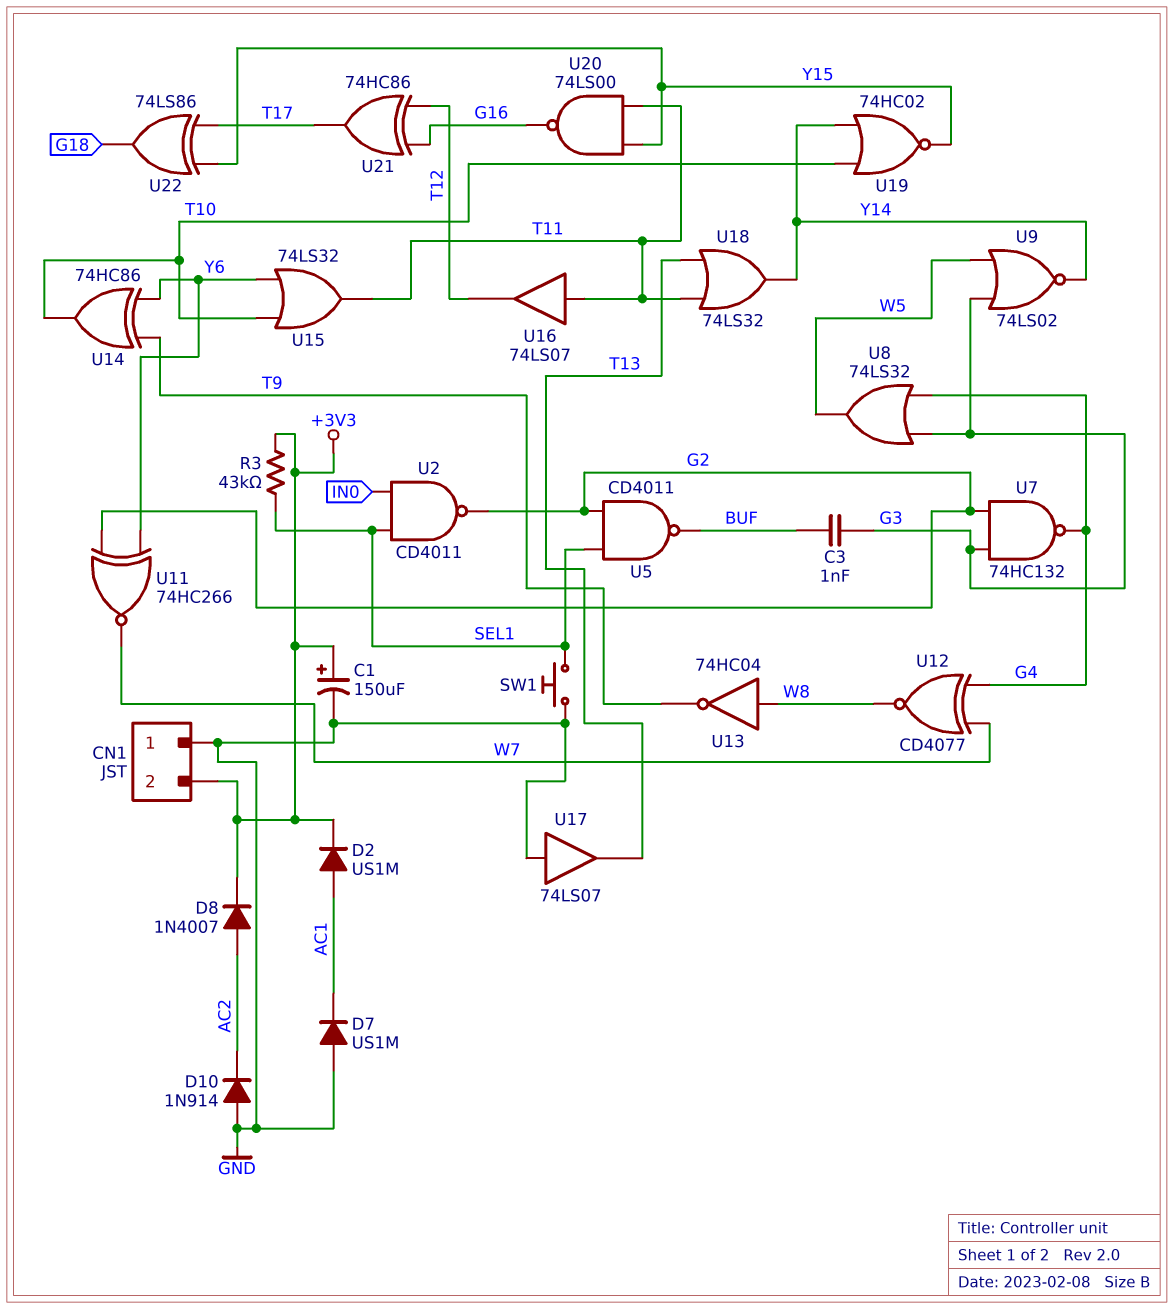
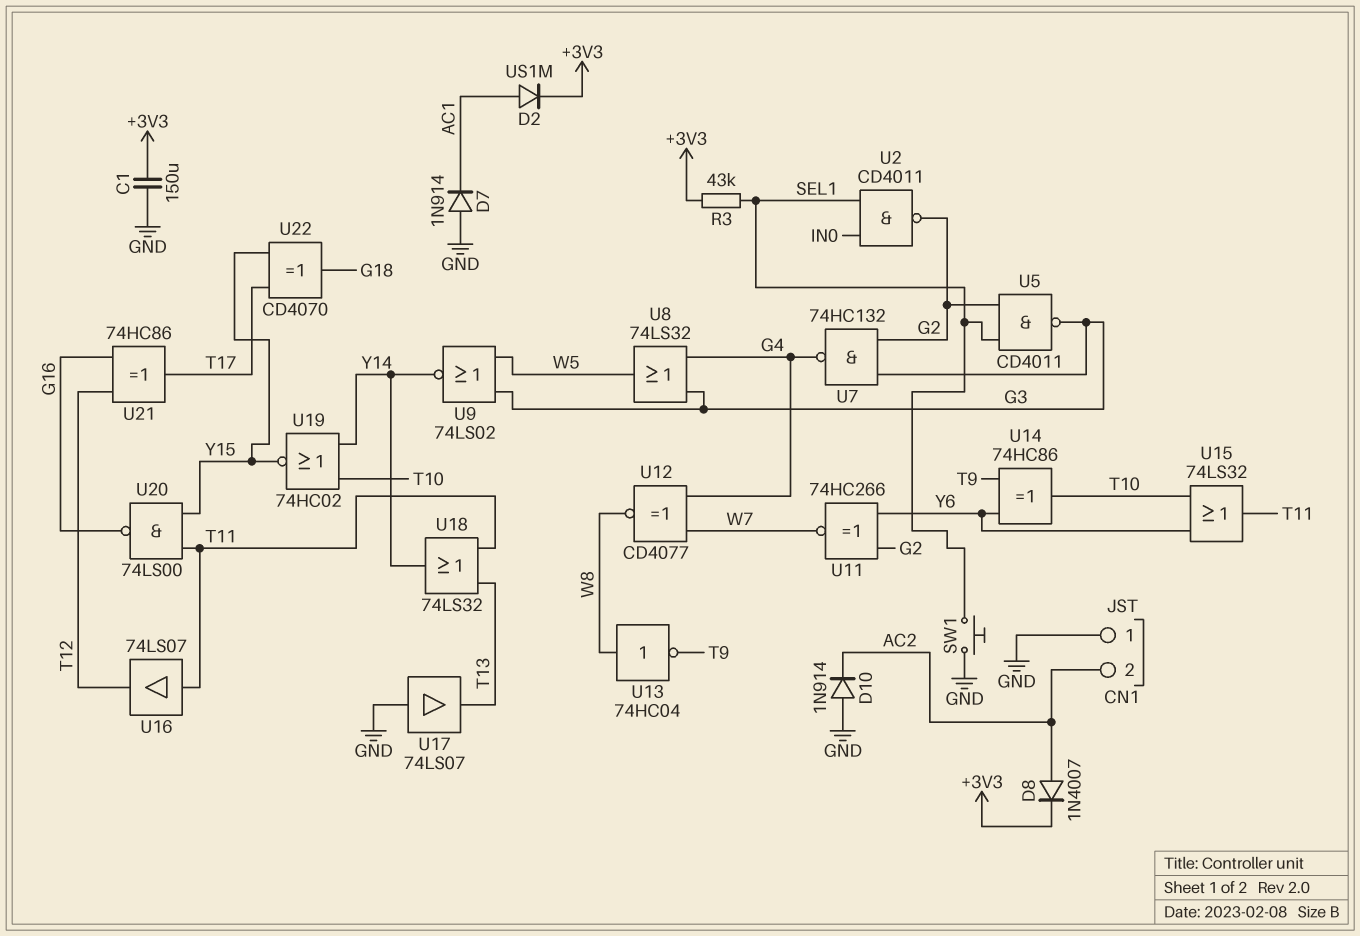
C1: 150uF (plus +3V3, minus GND) -> 150uF (+3V3, GND)
C3: 1nF (BUF, G3) -> none
CN1 pin 2: +3V3 -> AC2
D7: diode US1M (A GND, K AC1) -> diode 1N914 (A GND, K AC1)
U5: NAND CD4011 (in G2, in SEL1, out BUF) -> NAND CD4011 (in G2, in SEL1, out G3)
U22: XOR 74LS86 (in T17, in Y15, out G18) -> XOR CD4070 (in T17, in Y15, out G18)

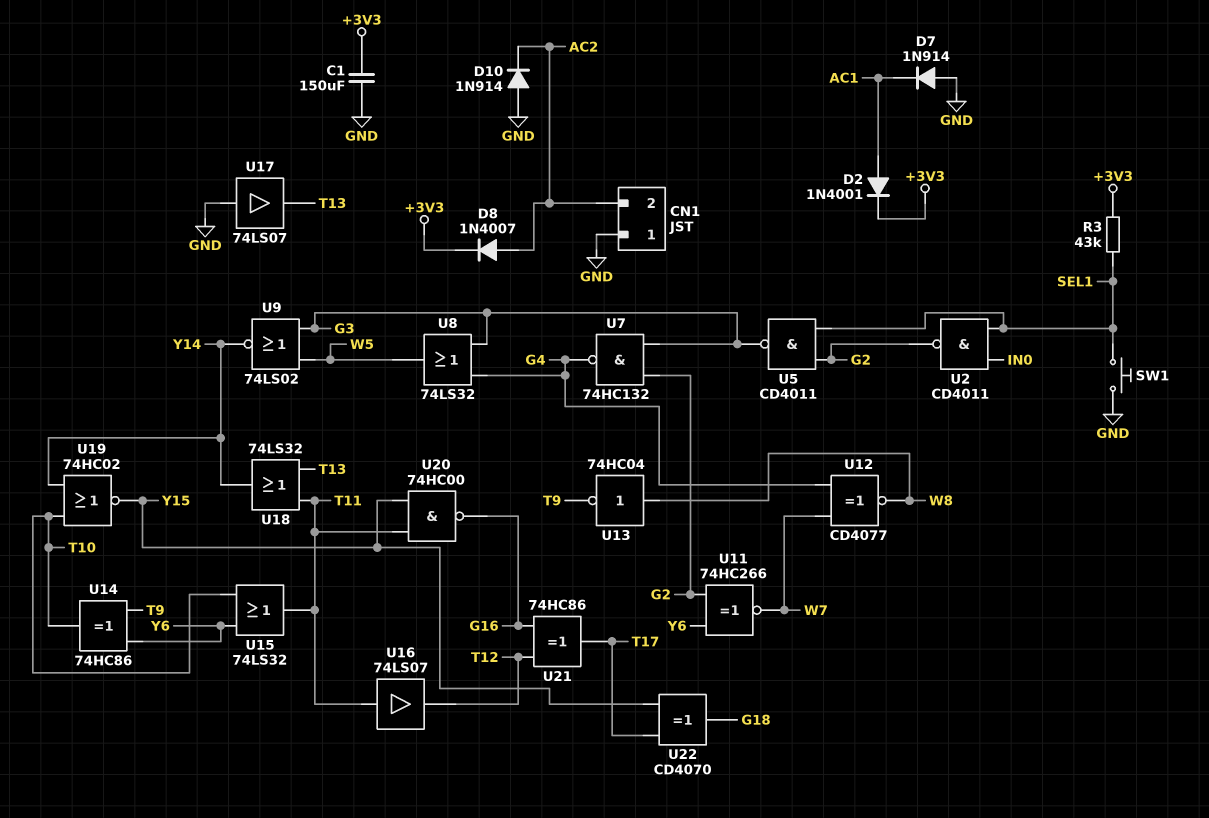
D2: diode US1M (A AC1, K +3V3) -> diode 1N4001 (A AC1, K +3V3)
U20: NAND 74LS00 (in T11, in Y15, out G16) -> NAND 74HC00 (in T11, in Y15, out G16)

